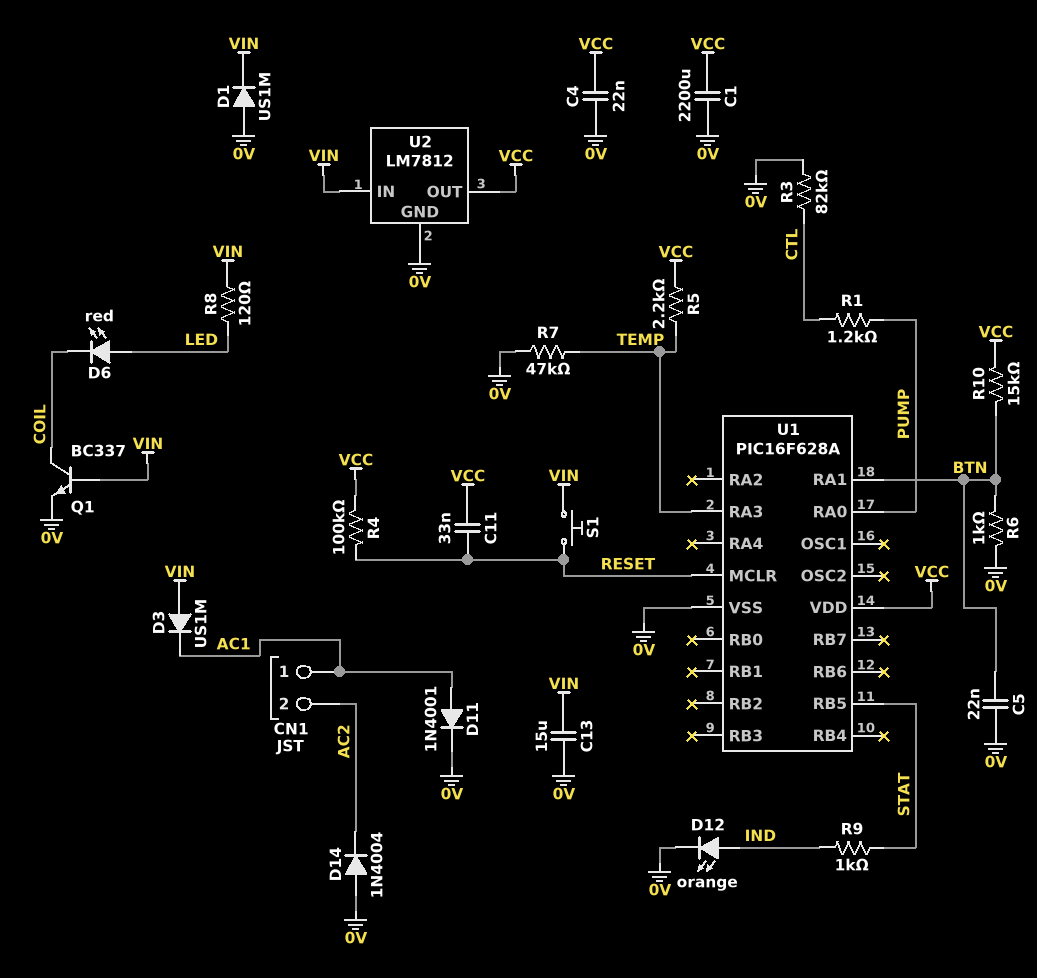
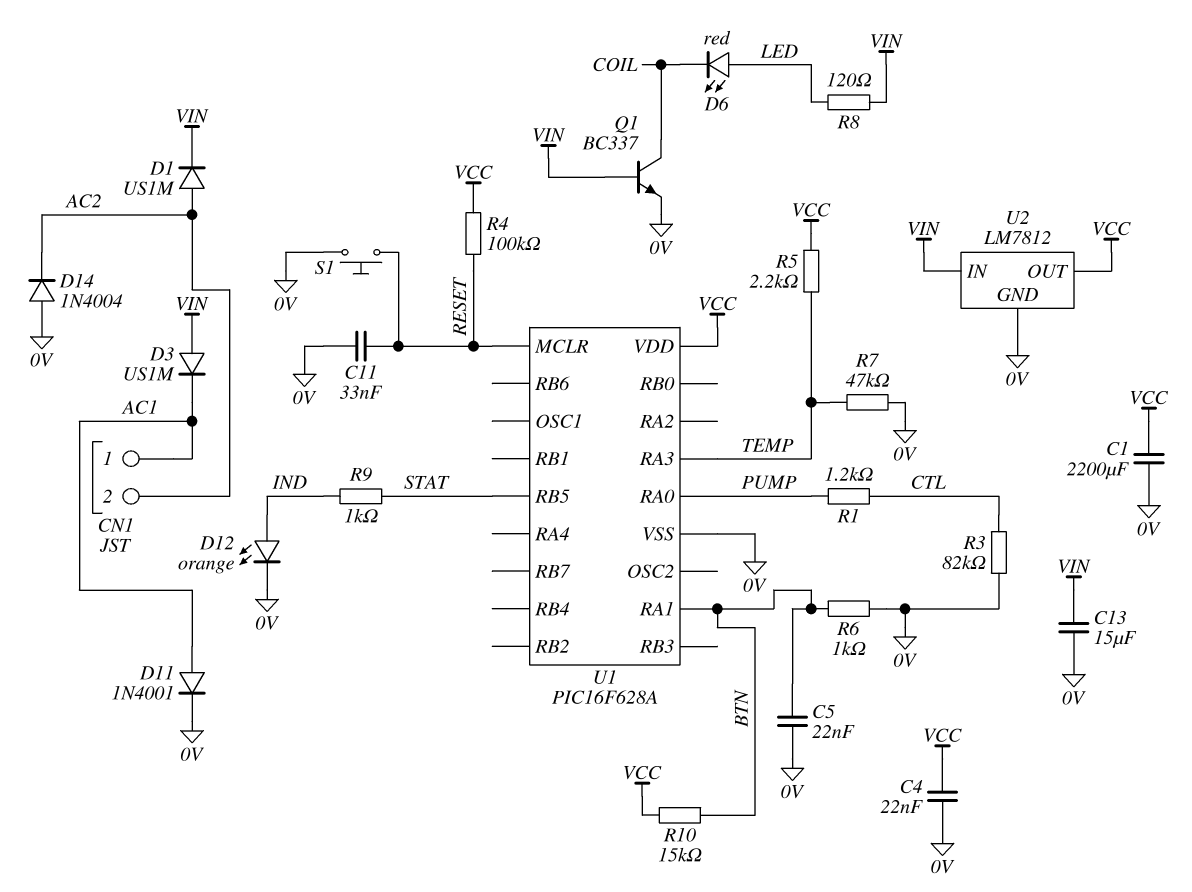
C11: 33nF (RESET, VCC) -> 33nF (0V, RESET)
D1: diode US1M (A 0V, K VIN) -> diode US1M (A AC2, K VIN)
S1: button (RESET, VIN) -> button (0V, RESET)

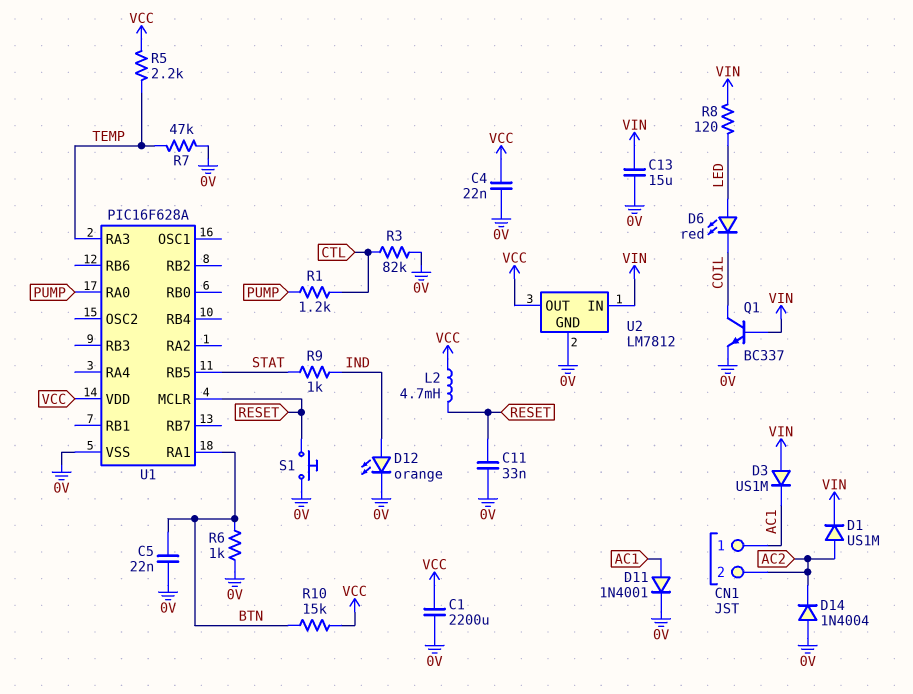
L2: none -> 4.7mH (RESET, VCC)
R4: 100k (RESET, VCC) -> none

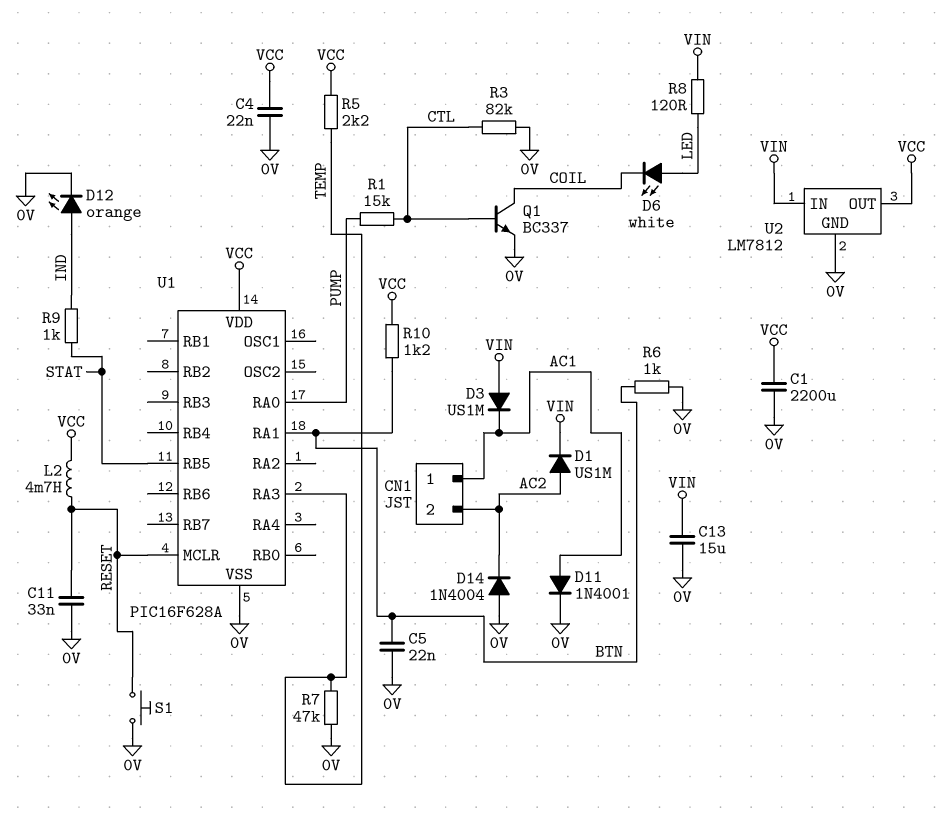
D6: LED red (A LED, K COIL) -> LED white (A LED, K COIL)
Q1: NPN BC337 (B VIN, C COIL, E 0V) -> NPN BC337 (B CTL, C COIL, E 0V)
R1: 1.2k (CTL, PUMP) -> 15k (CTL, PUMP)
R10: 15k (BTN, VCC) -> 1.2k (BTN, VCC)

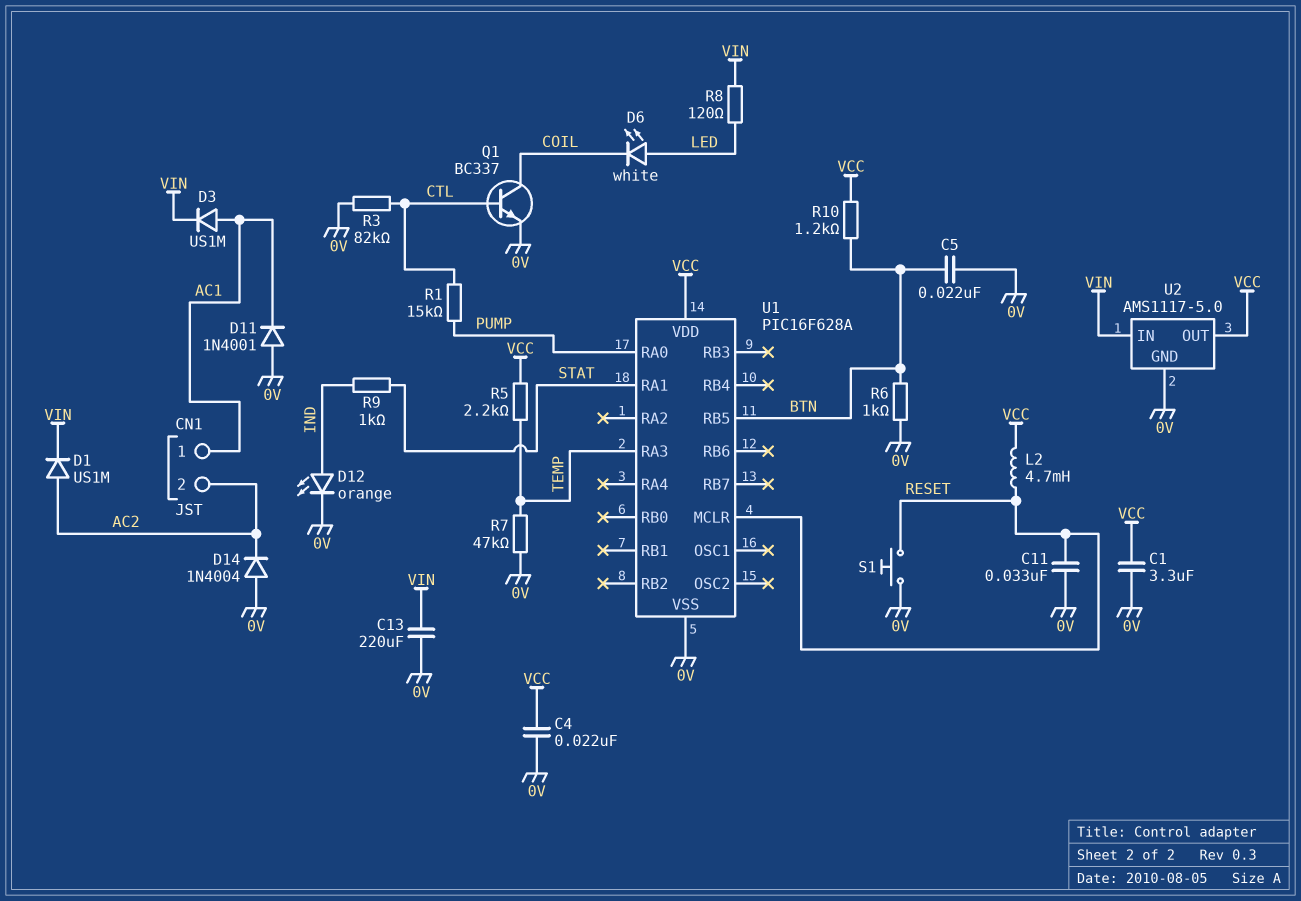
C1: 2200uF (0V, VCC) -> 3.3uF (0V, VCC)
C13: 15uF (0V, VIN) -> 220uF (0V, VIN)
D3: diode US1M (A VIN, K AC1) -> diode US1M (A AC1, K VIN)
D11: diode 1N4001 (A AC1, K 0V) -> diode 1N4001 (A 0V, K AC1)
U1 pin RA1: BTN -> STAT
U1 pin RB5: STAT -> BTN
U2: LM7812 -> AMS1117-5.0

